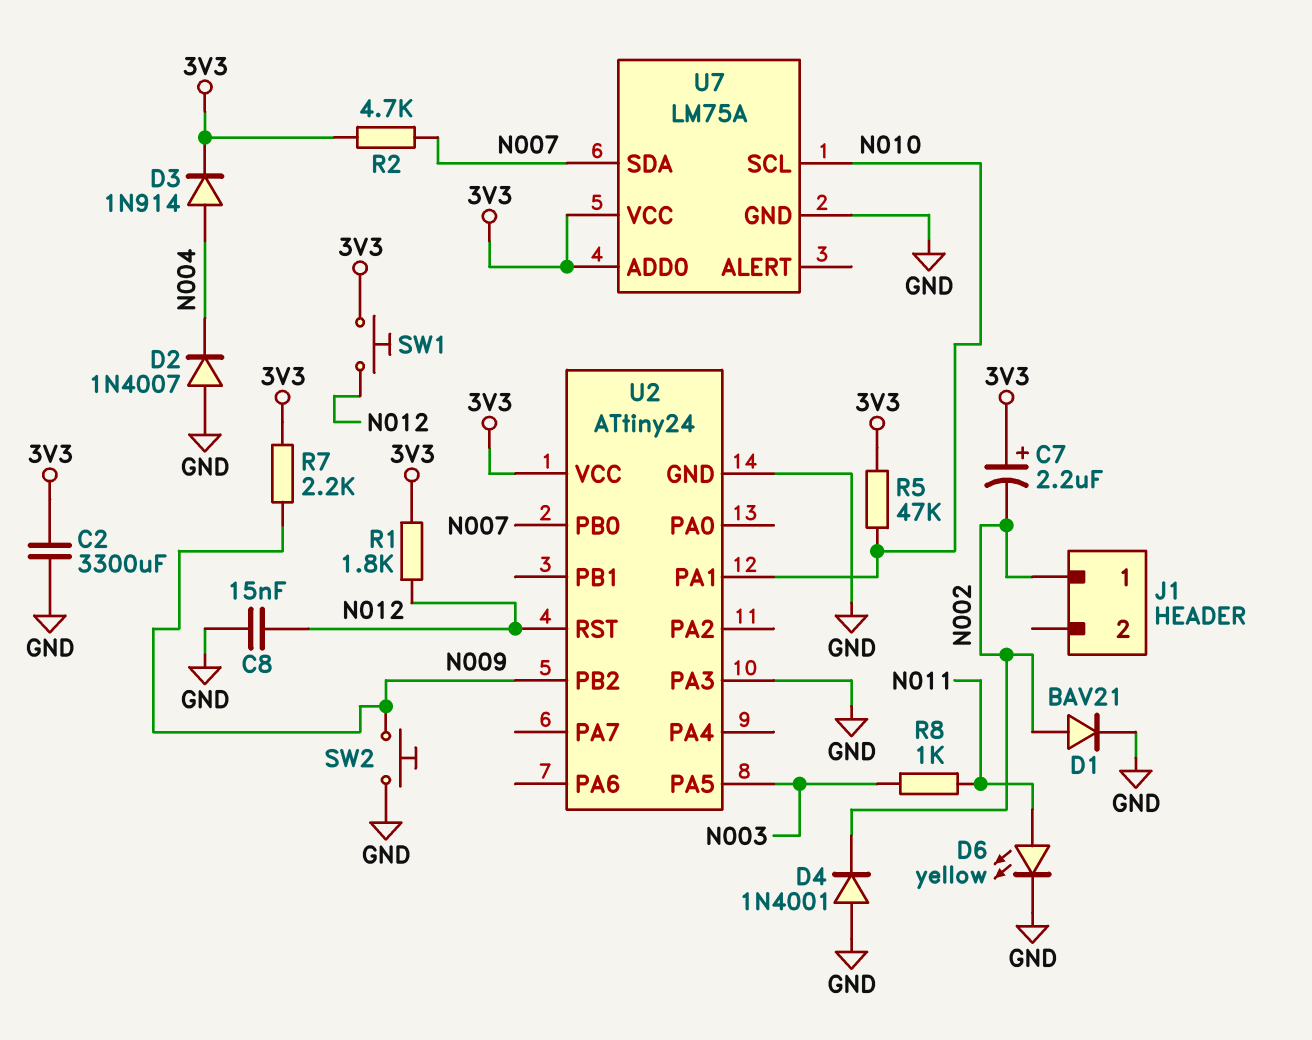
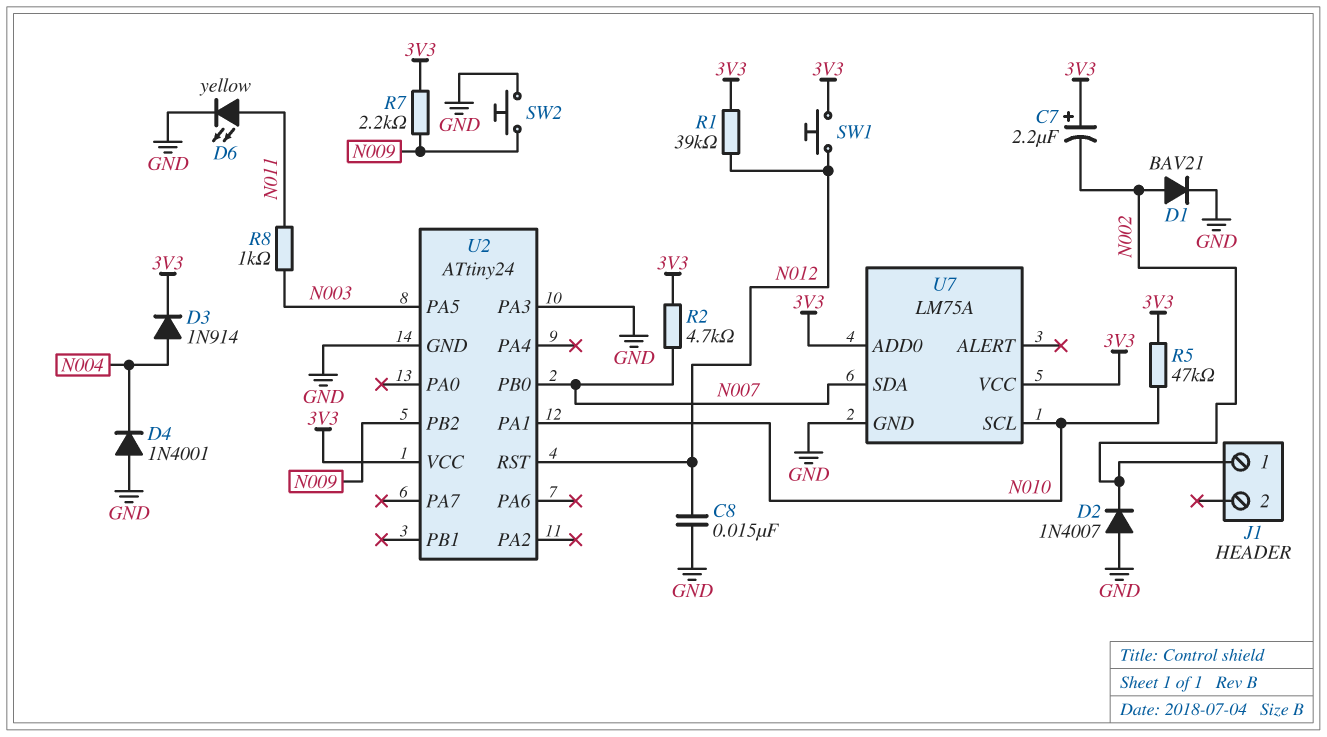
C2: 3300uF (3V3, GND) -> none
D2: diode 1N4007 (A GND, K N004) -> diode 1N4007 (A GND, K N002)
D4: diode 1N4001 (A GND, K N002) -> diode 1N4001 (A GND, K N004)
R1: 1.8k (3V3, N012) -> 39k (3V3, N012)

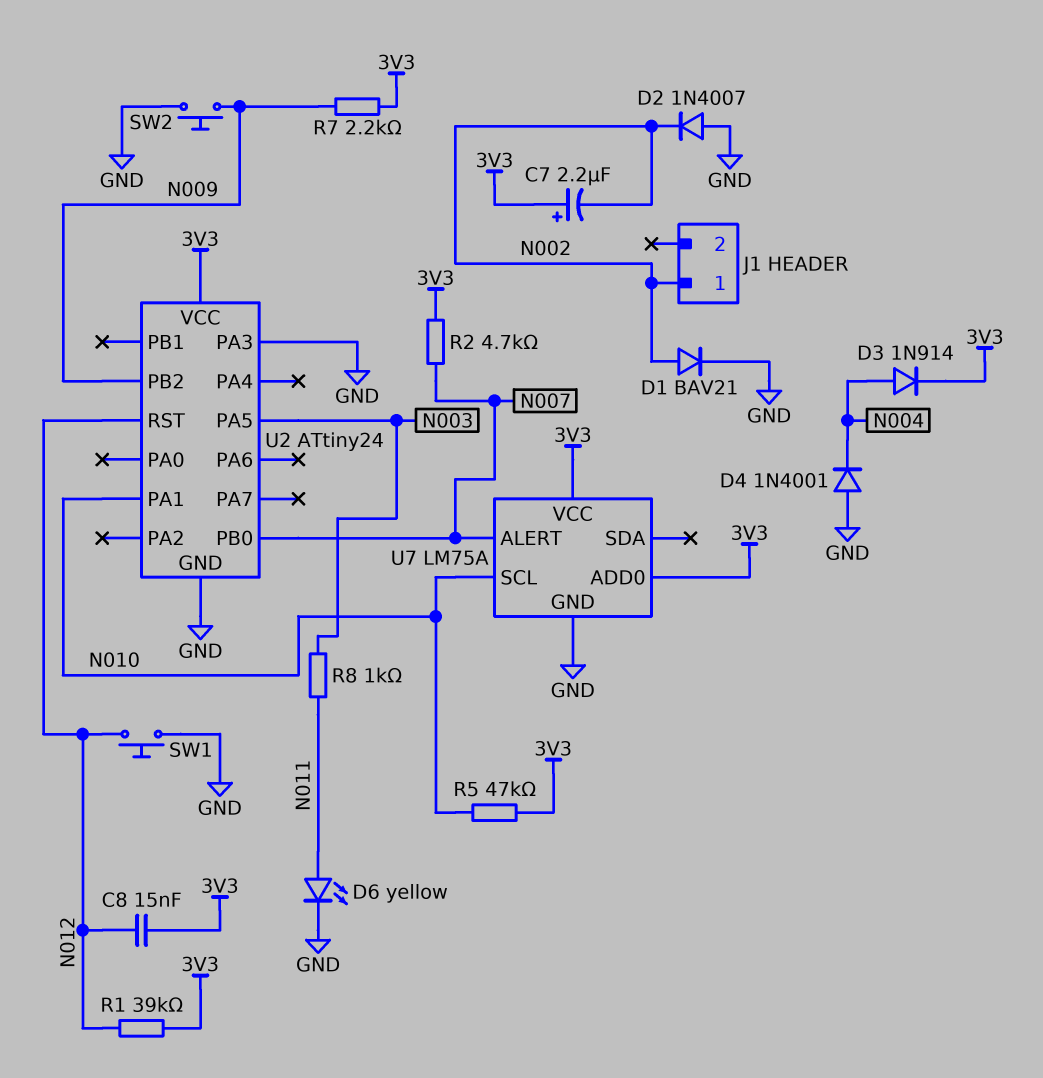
C8: 15nF (GND, N012) -> 15nF (3V3, N012)
SW1: button (3V3, N012) -> button (GND, N012)
U7 pin ALERT: none -> N007
U7 pin SDA: N007 -> none

